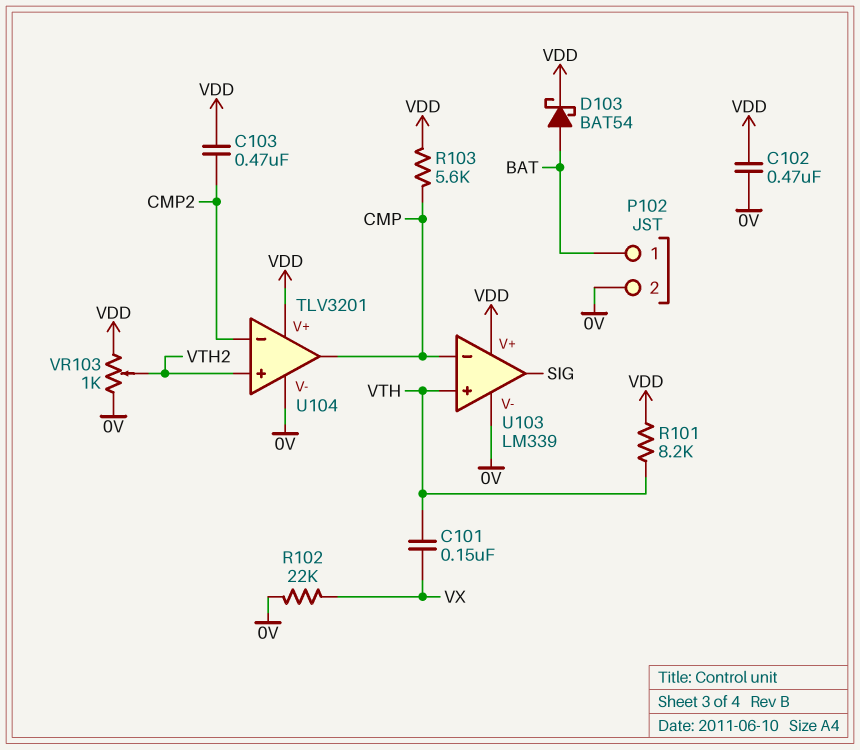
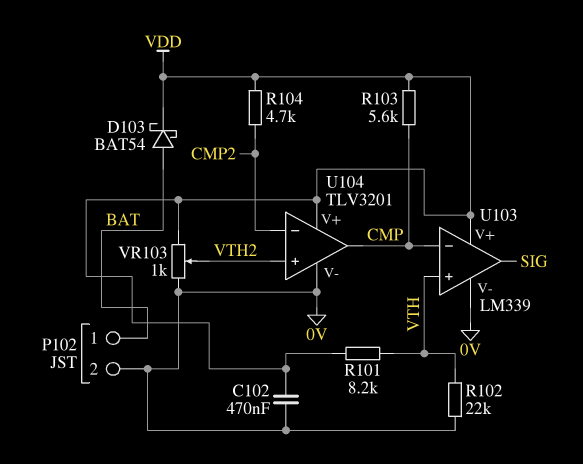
C101: 150nF (VTH, VX) -> none
C103: 470nF (CMP2, VDD) -> none
R102: 22k (0V, VX) -> 22k (0V, VTH)
R104: none -> 4.7k (CMP2, VDD)

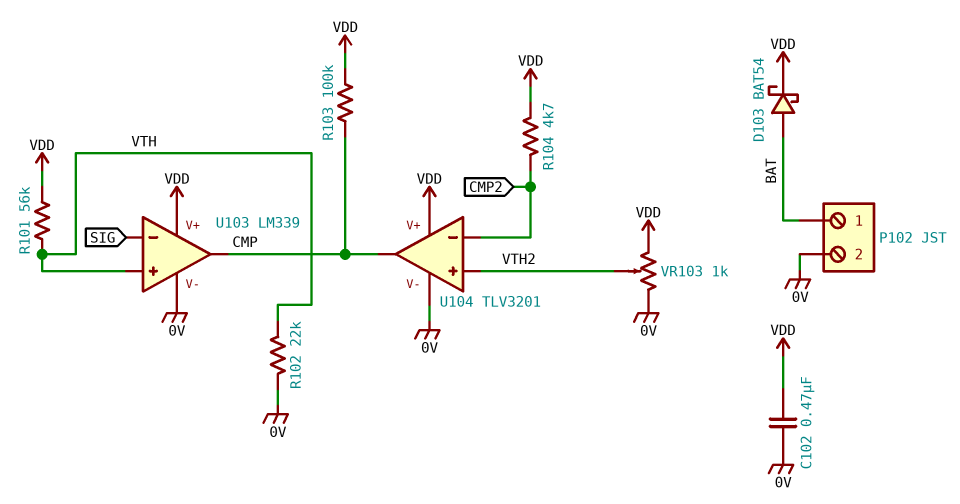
R101: 8.2k (VDD, VTH) -> 56k (VDD, VTH)
R103: 5.6k (CMP, VDD) -> 100k (CMP, VDD)
U103 pin in-: CMP -> SIG
U103 pin out: SIG -> CMP

